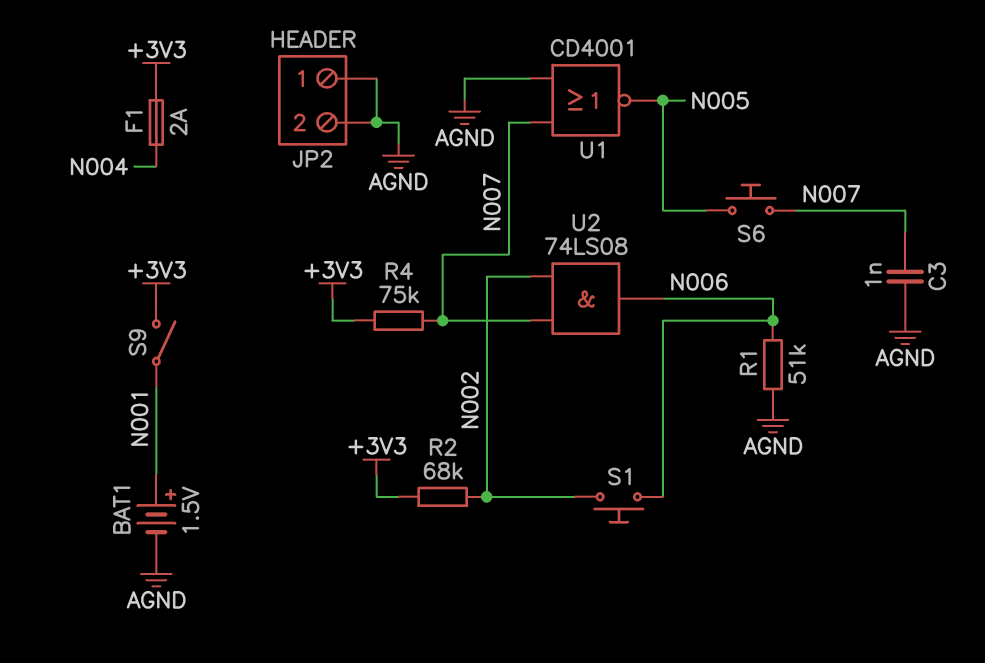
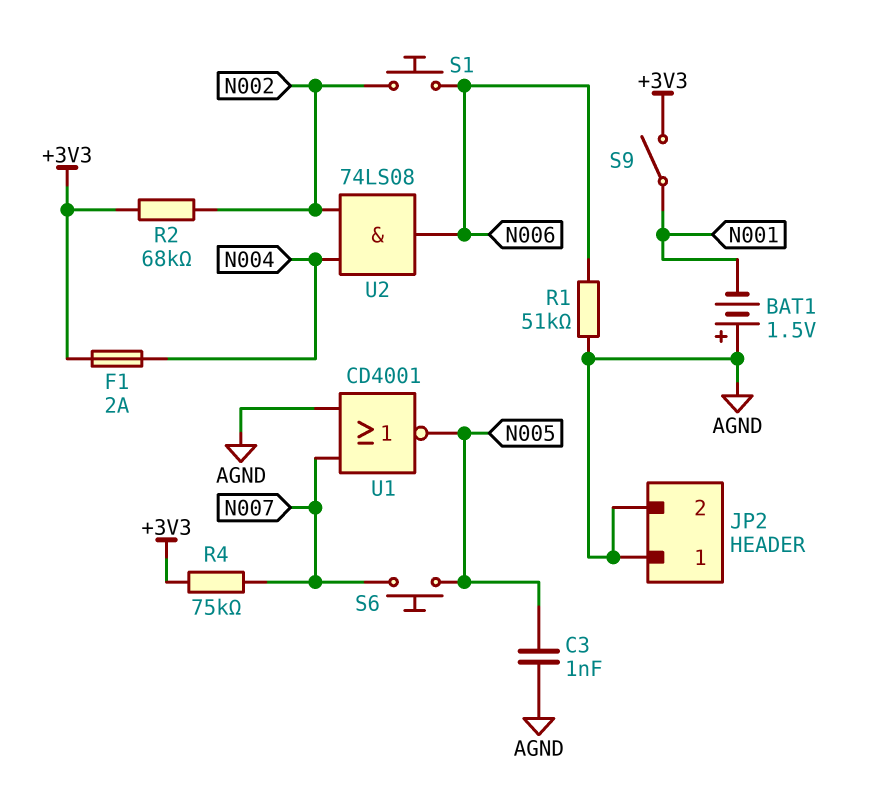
BAT1: 1.5V (plus N001, minus AGND) -> 1.5V (plus AGND, minus N001)
C3: 1nF (AGND, N007) -> 1nF (AGND, N005)
U2: AND 74LS08 (in N002, in N007, out N006) -> AND 74LS08 (in N002, in N004, out N006)

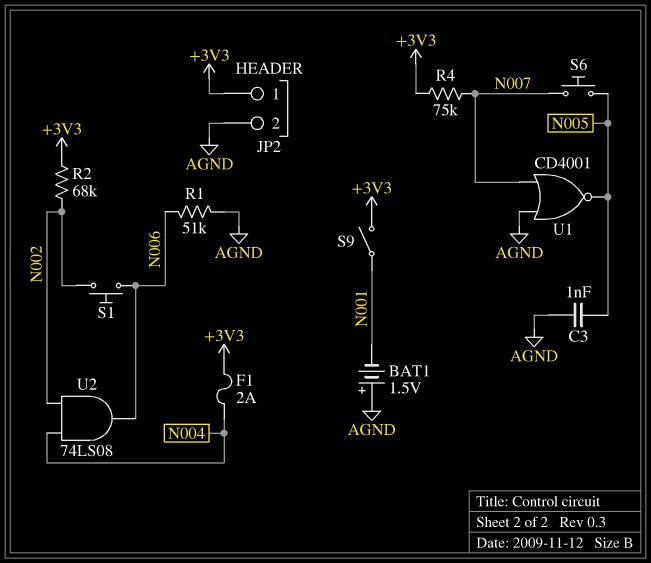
JP2 pin 1: AGND -> +3V3

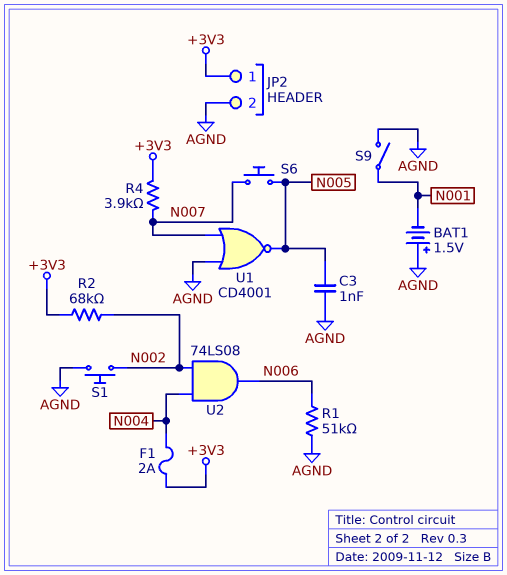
R4: 75k (+3V3, N007) -> 3.9k (+3V3, N007)
S1: button (N002, N006) -> button (AGND, N002)
S9: switch (+3V3, N001) -> switch (AGND, N001)

